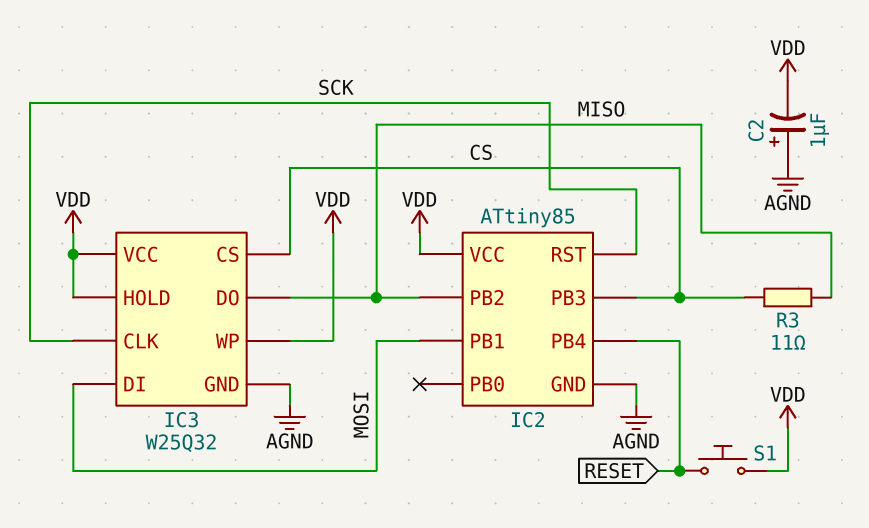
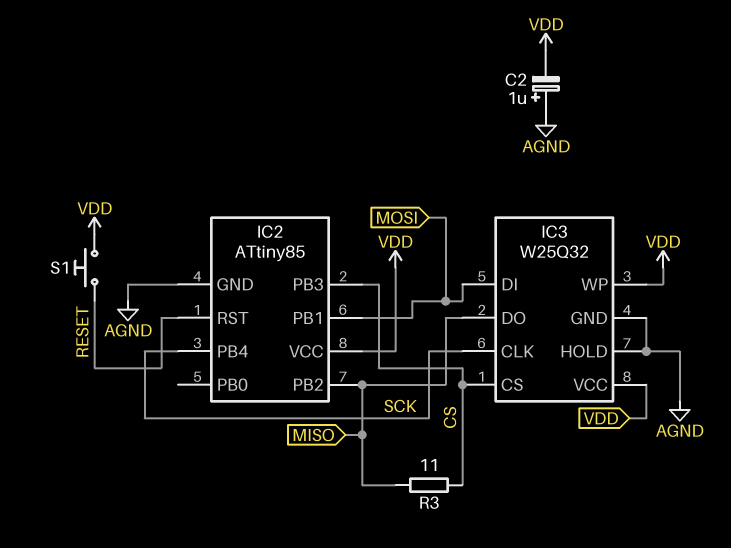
IC2 pin PB4: RESET -> SCK
IC2 pin RST: SCK -> RESET
IC3 pin HOLD: VDD -> AGND

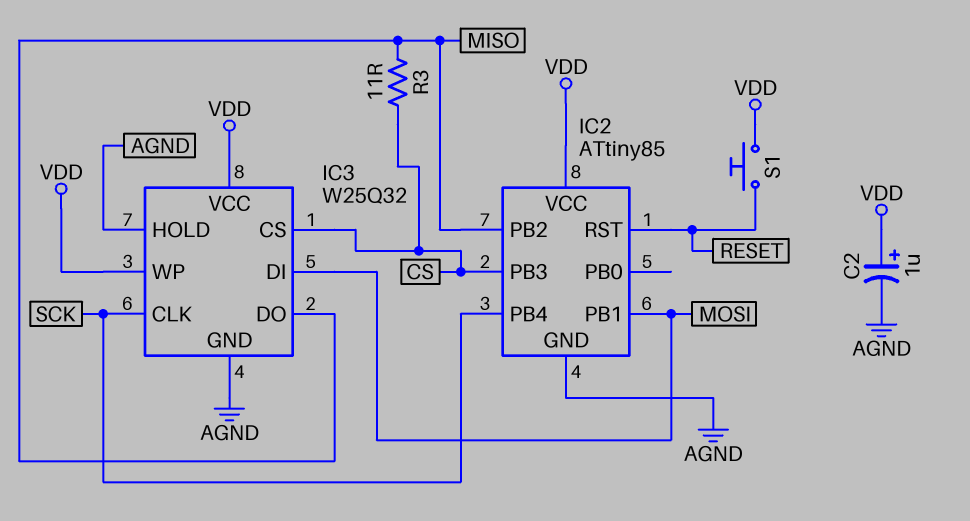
C2: 1uF (plus AGND, minus VDD) -> 1uF (plus VDD, minus AGND)

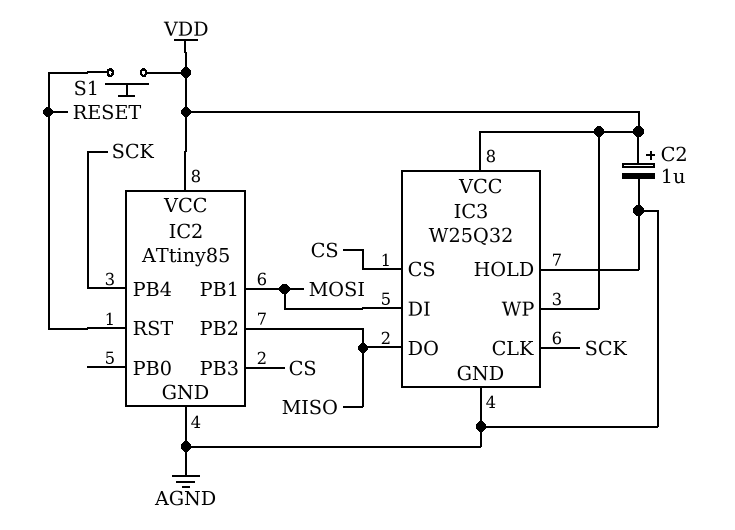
R3: 11 (CS, MISO) -> none

